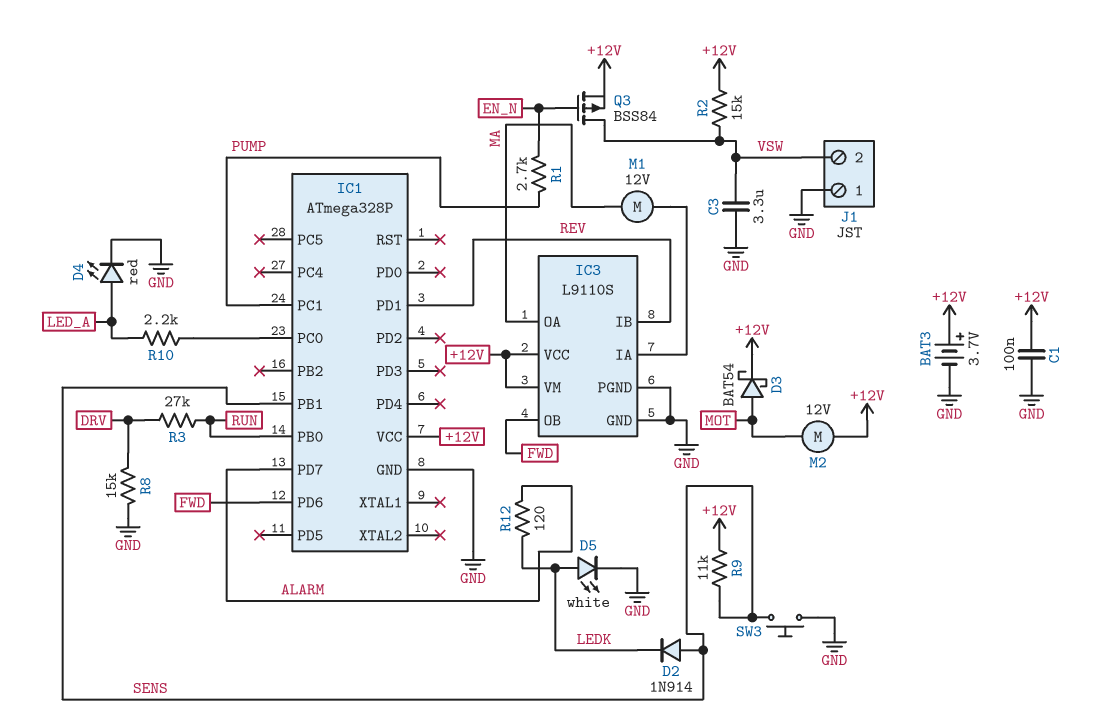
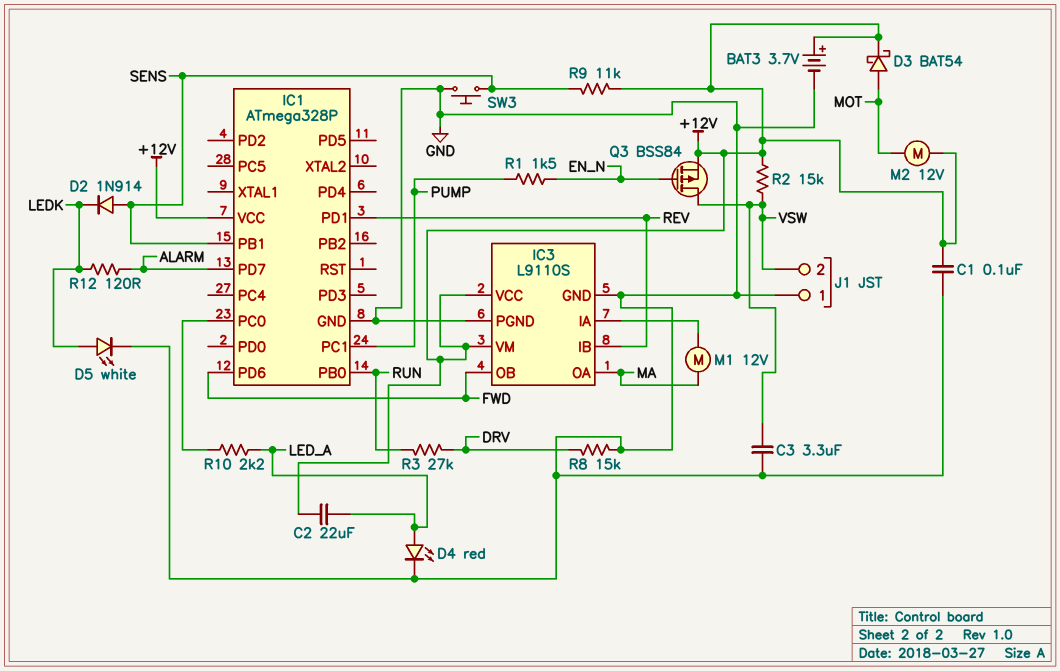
C2: none -> 22uF (+12V, LED_A)
R1: 2.7k (EN_N, PUMP) -> 1.5k (EN_N, PUMP)

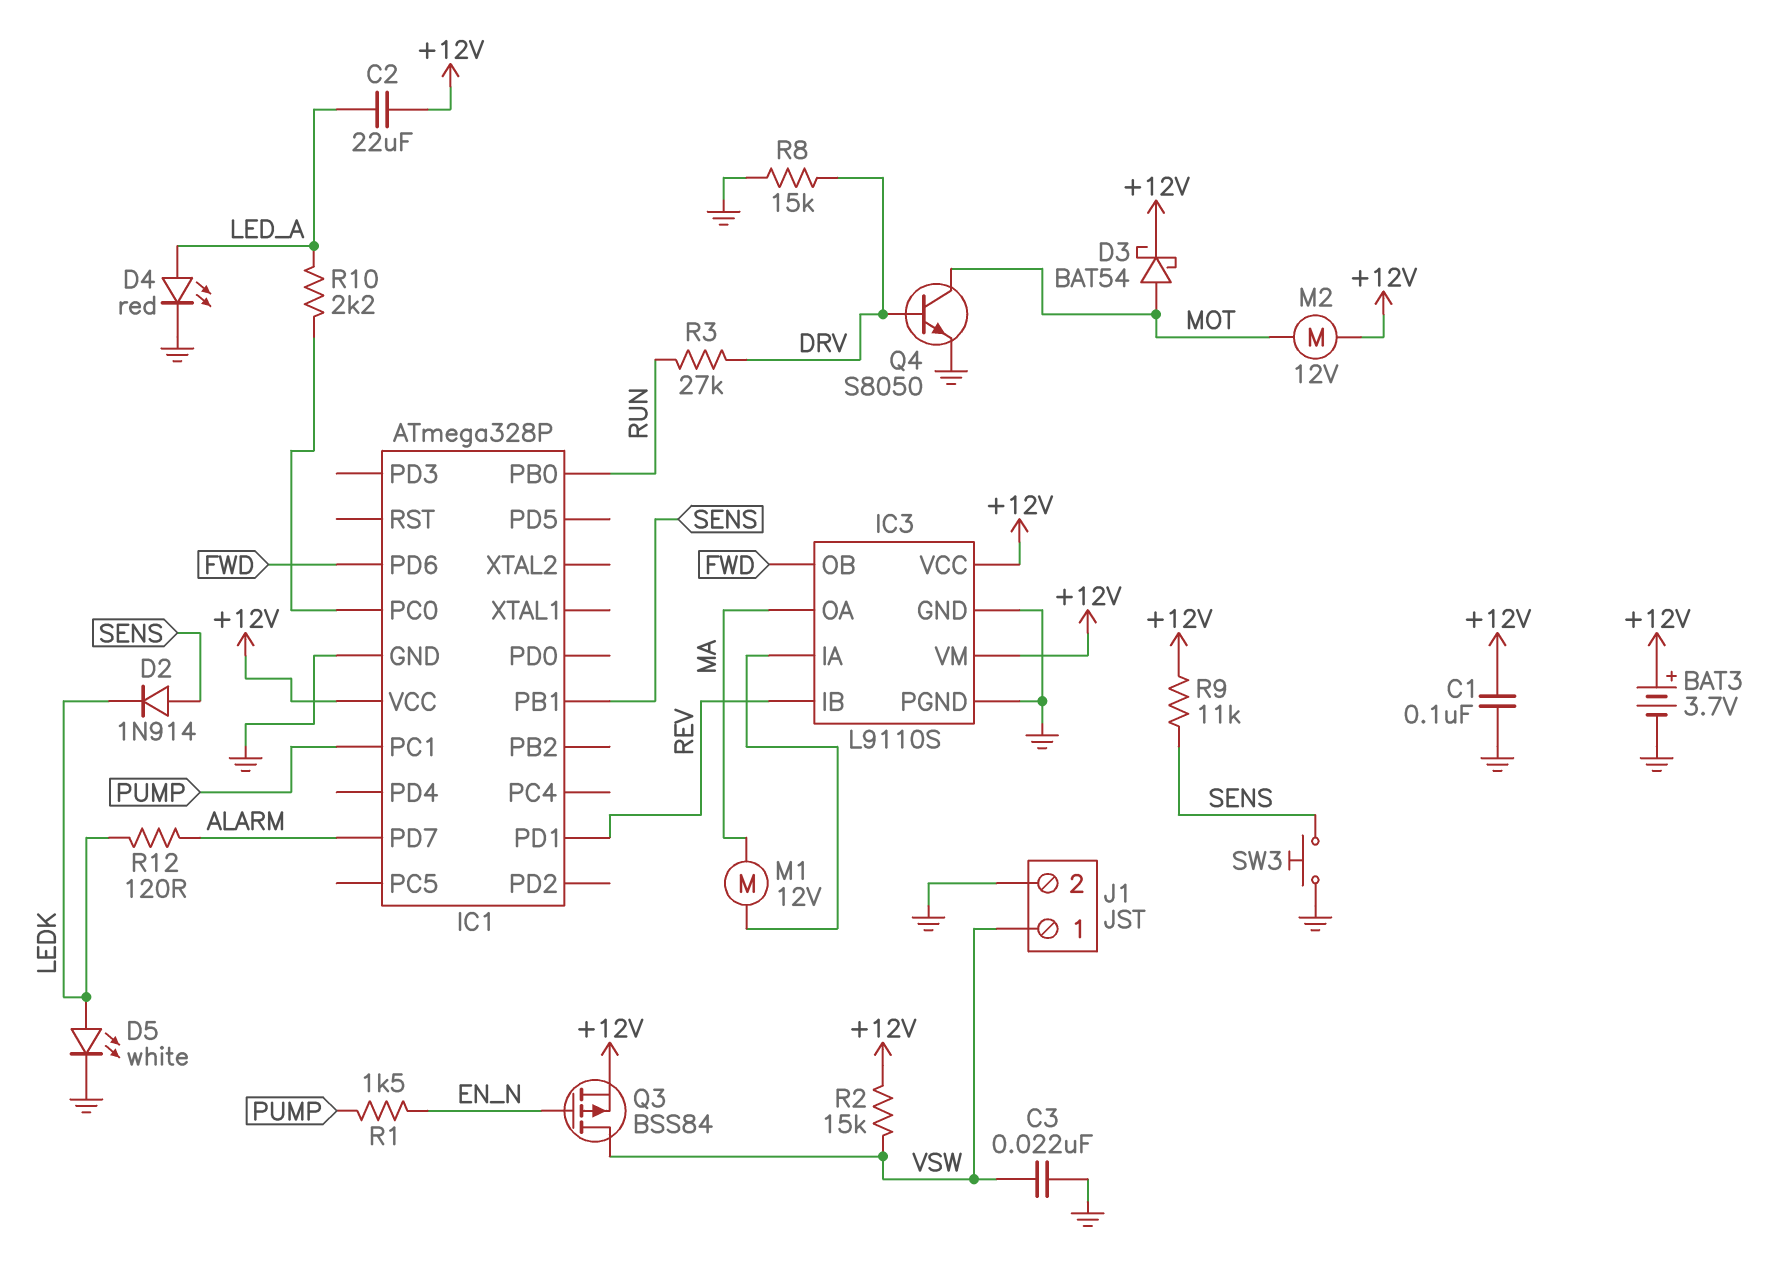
C3: 3.3uF (GND, VSW) -> 22nF (GND, VSW)
J1 pin 1: GND -> VSW
J1 pin 2: VSW -> GND
Q4: none -> NPN S8050 (B DRV, C MOT, E GND)

